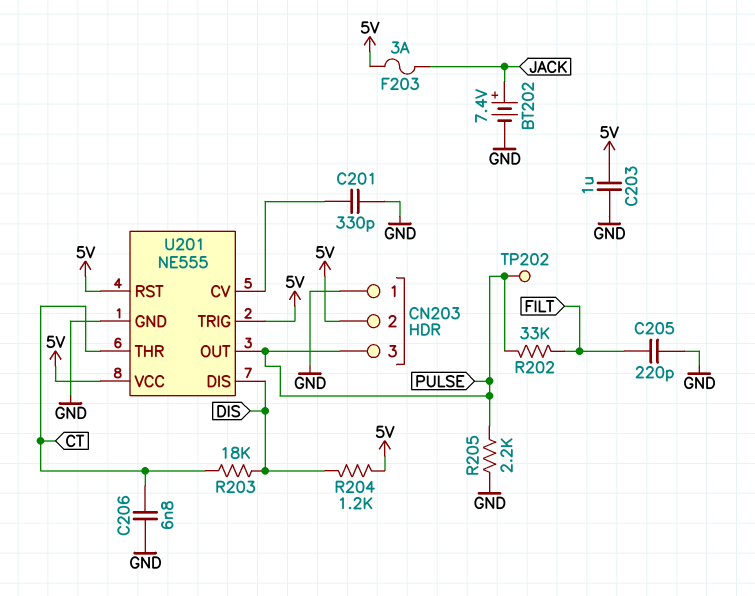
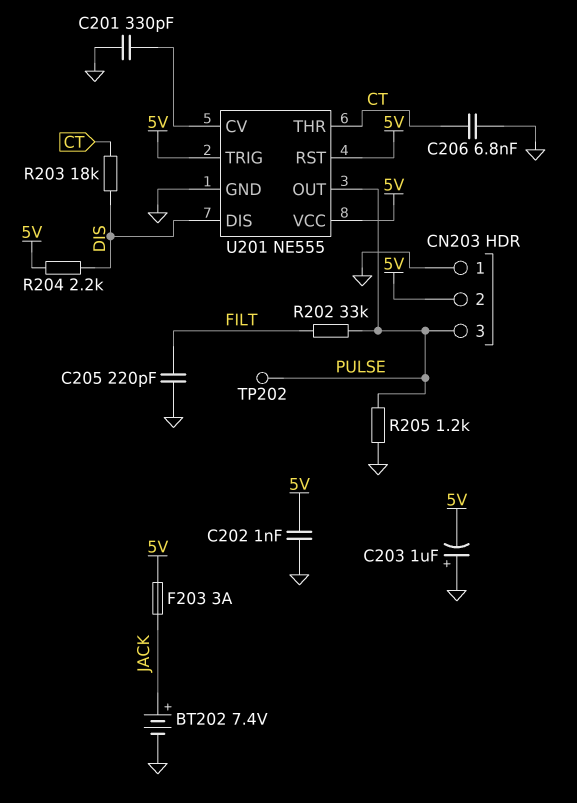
C202: none -> 1nF (5V, GND)
C203: 1uF (5V, GND) -> 1uF (plus GND, minus 5V)
R204: 1.2k (5V, DIS) -> 2.2k (5V, DIS)
R205: 2.2k (GND, PULSE) -> 1.2k (GND, PULSE)

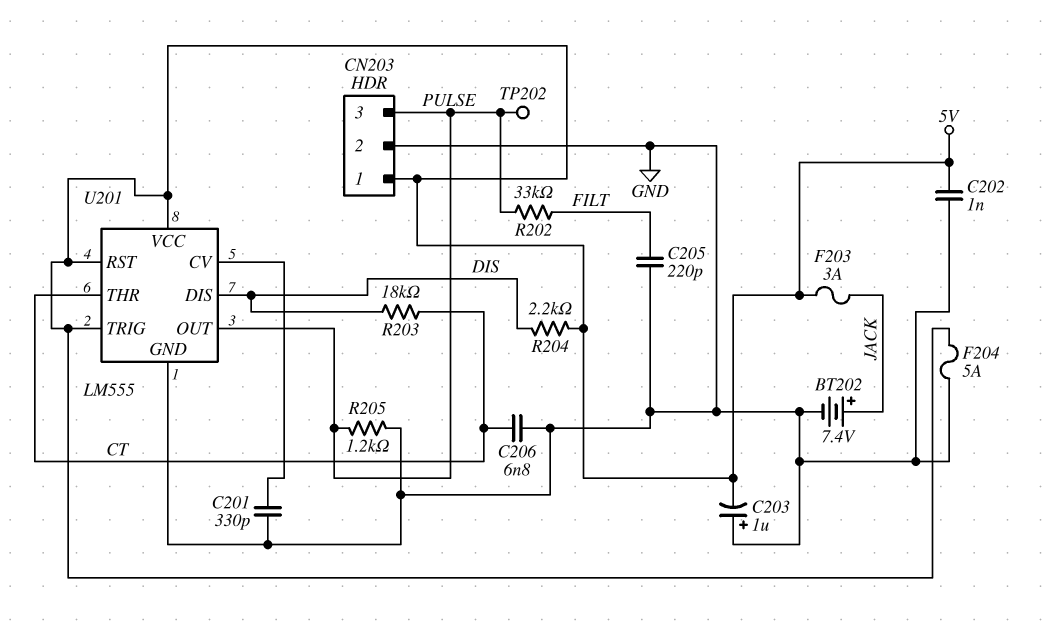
CN203 pin 1: GND -> 5V
CN203 pin 2: 5V -> GND
F204: none -> 5A (5V, GND)
U201: NE555 -> LM555

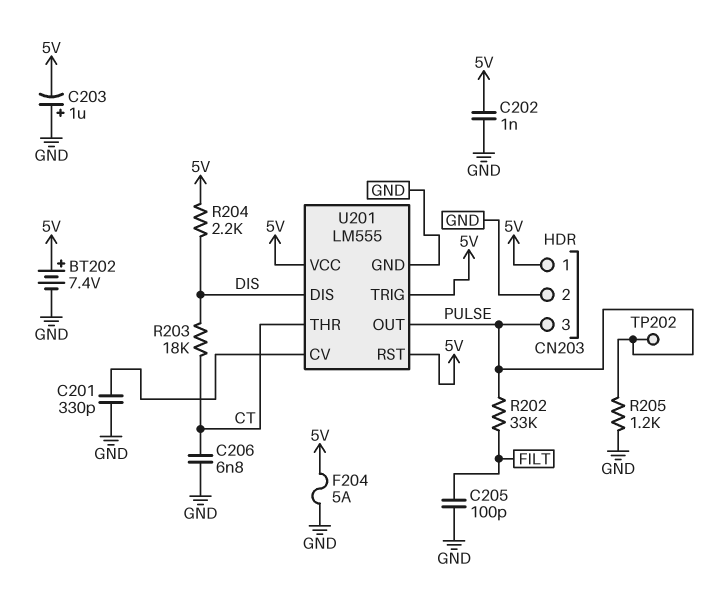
BT202: 7.4V (plus JACK, minus GND) -> 7.4V (plus 5V, minus GND)
C205: 220pF (FILT, GND) -> 100pF (FILT, GND)
F203: 3A (5V, JACK) -> none

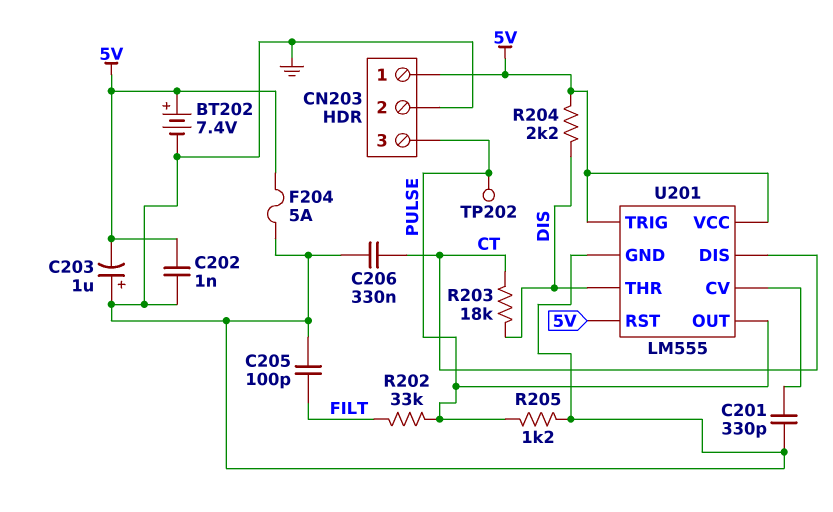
C206: 6.8nF (CT, GND) -> 330nF (CT, GND)
U201 pin DIS: DIS -> CT
U201 pin THR: CT -> DIS

